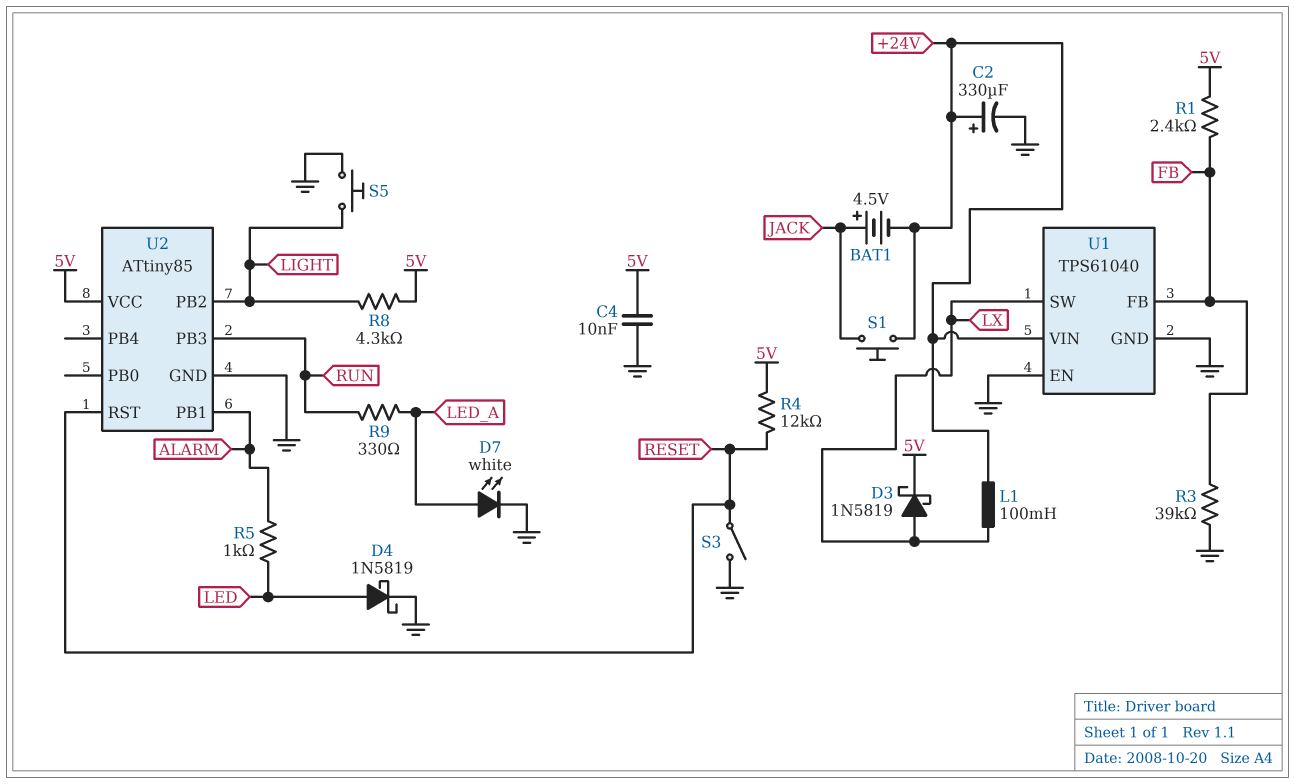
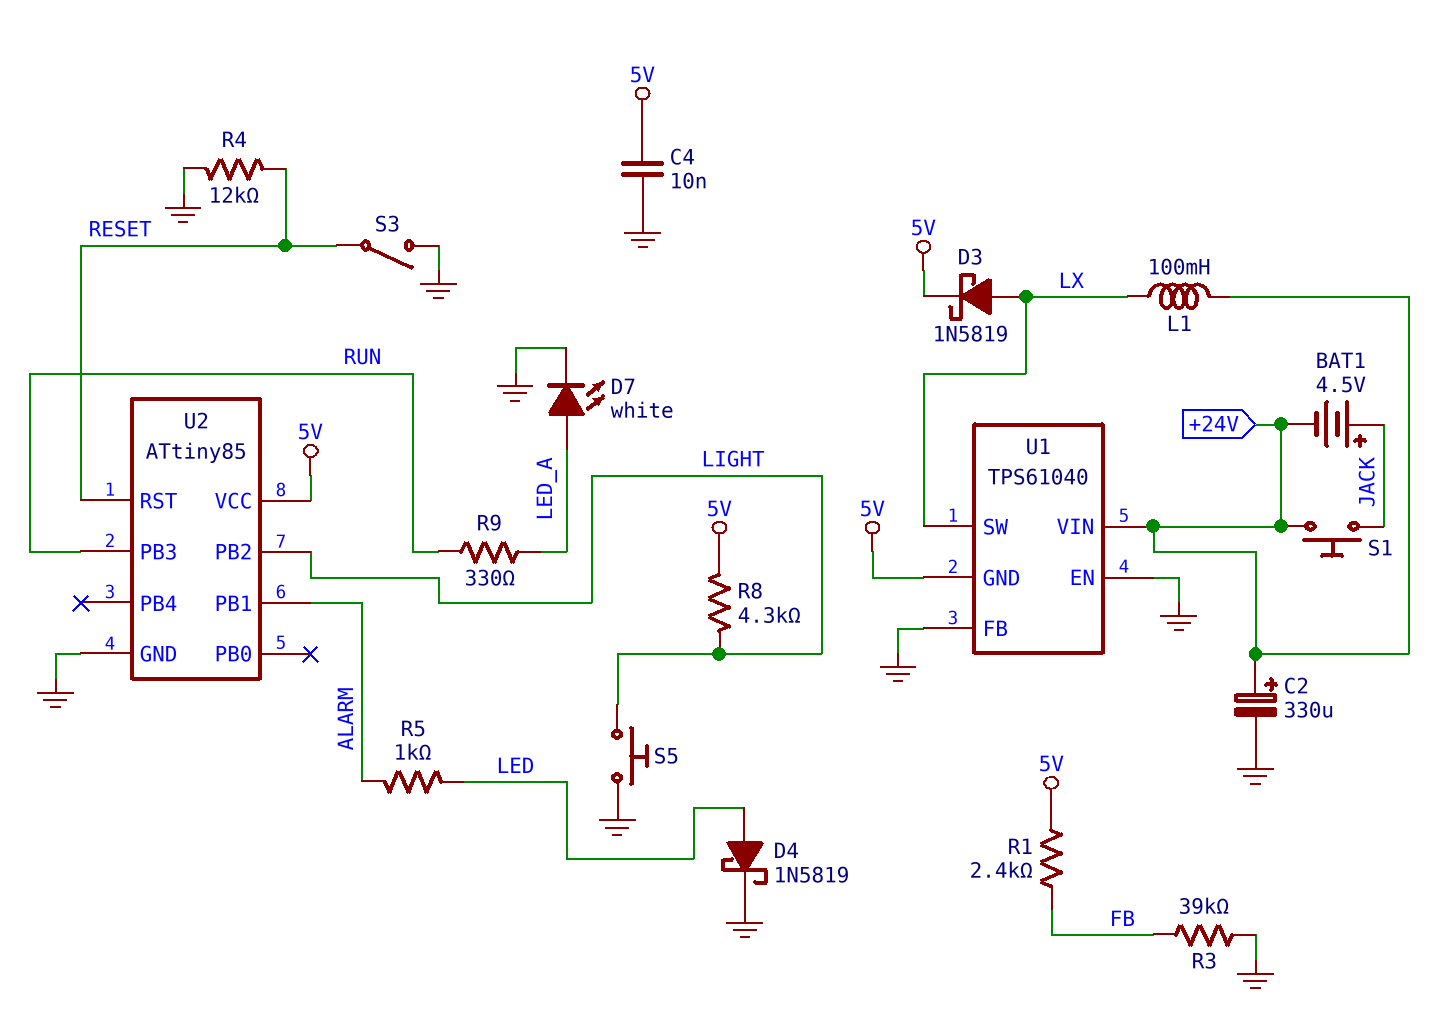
R4: 12k (5V, RESET) -> 12k (GND, RESET)
U1 pin FB: FB -> GND
U1 pin GND: GND -> 5V

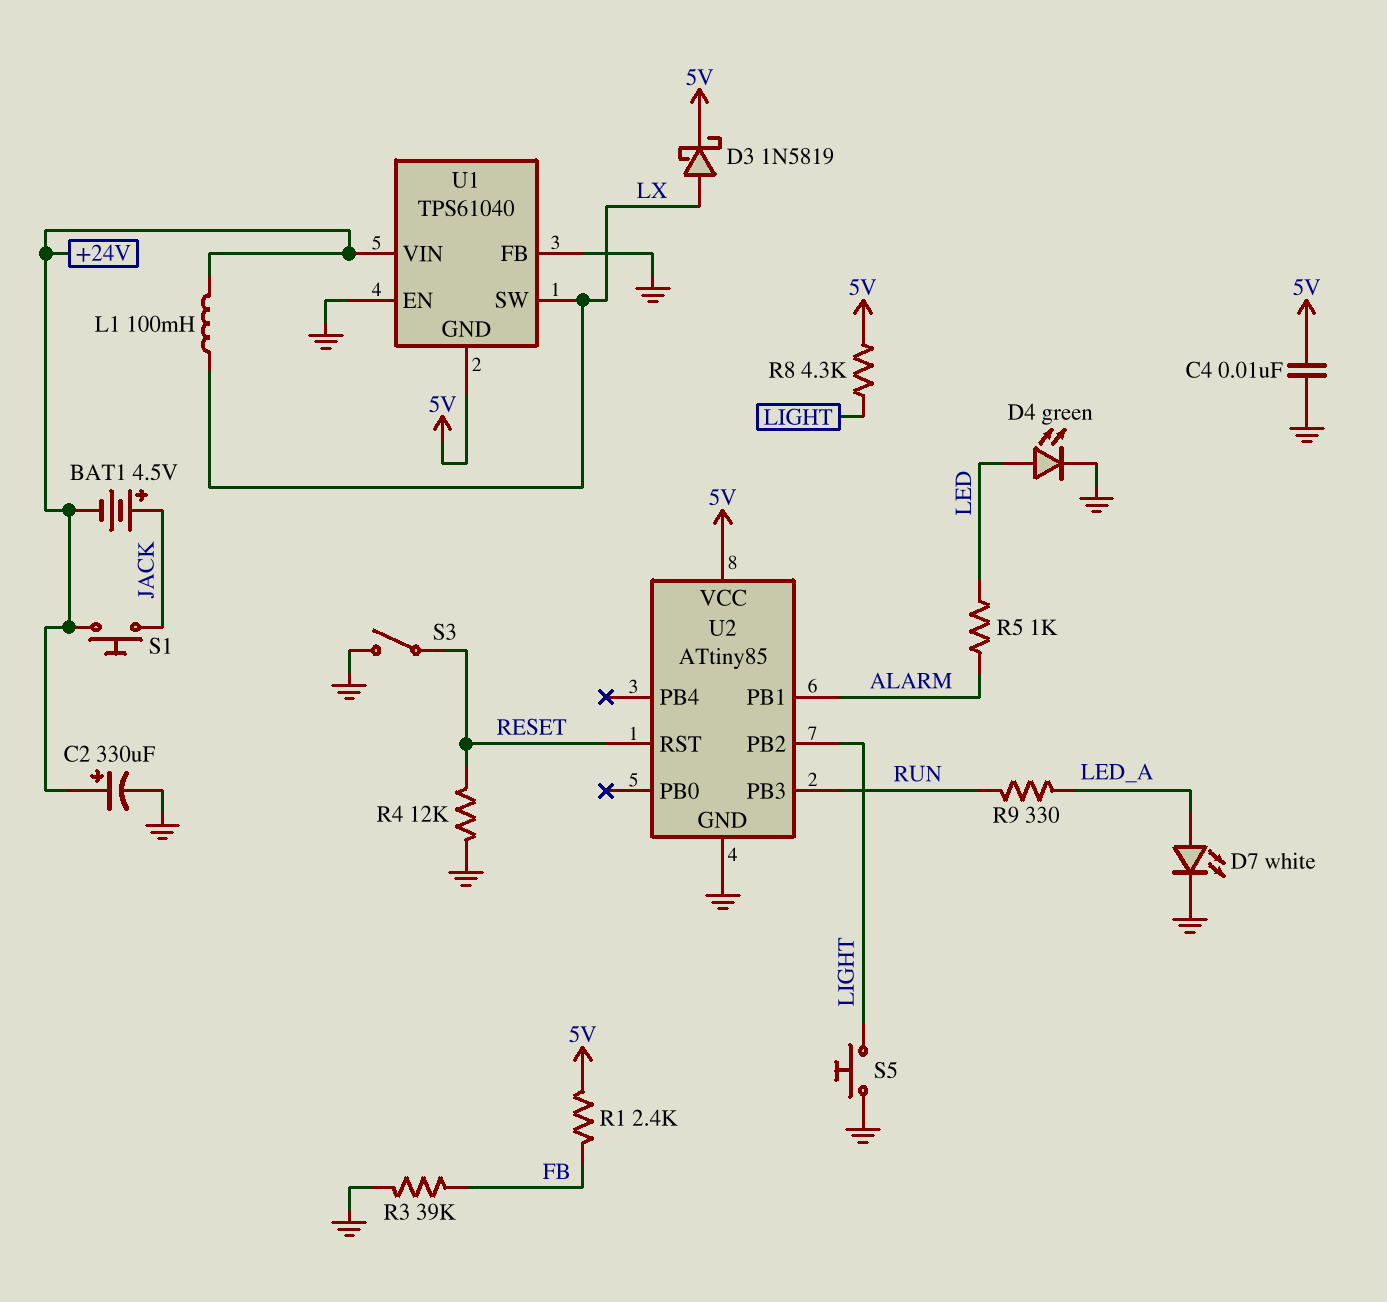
D4: schottky 1N5819 (A LED, K GND) -> LED green (A LED, K GND)

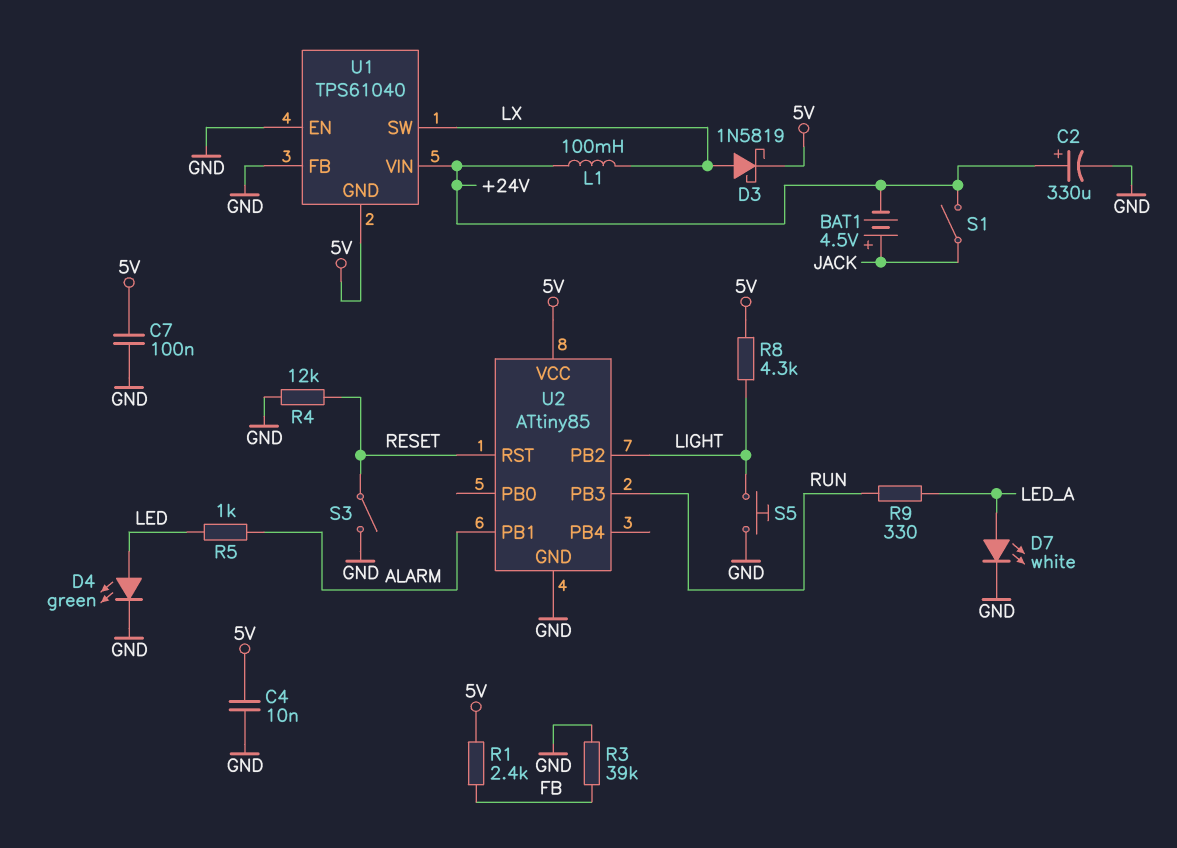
C7: none -> 100nF (5V, GND)
S1: button (+24V, JACK) -> switch (+24V, JACK)

